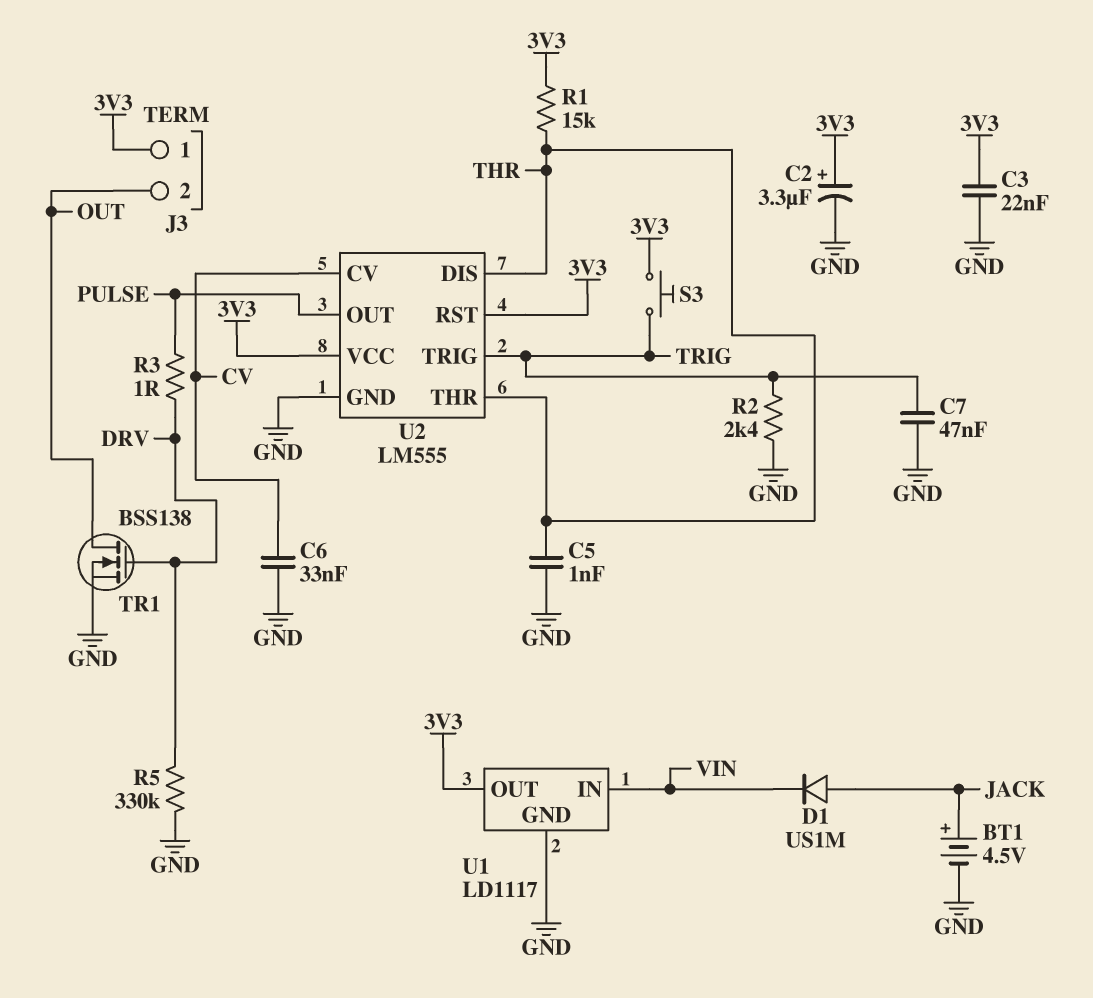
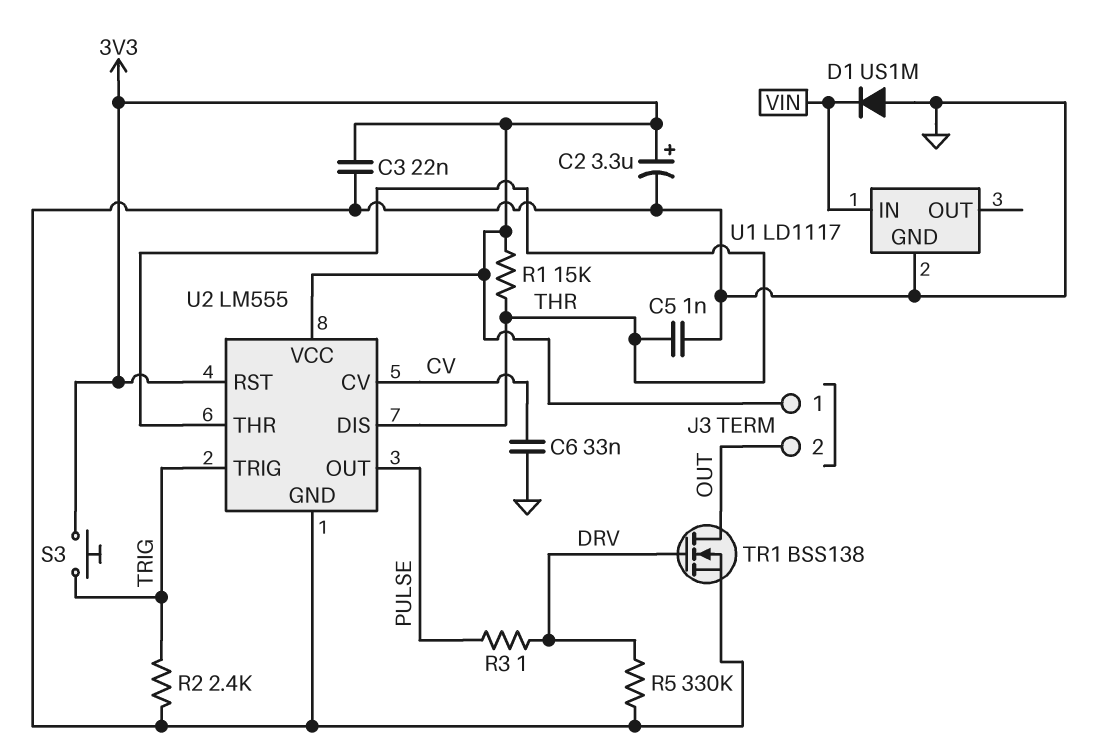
BT1: 4.5V (plus JACK, minus GND) -> none
C7: 47nF (GND, TRIG) -> none
D1: diode US1M (A JACK, K VIN) -> diode US1M (A GND, K VIN)
U1 pin OUT: 3V3 -> none

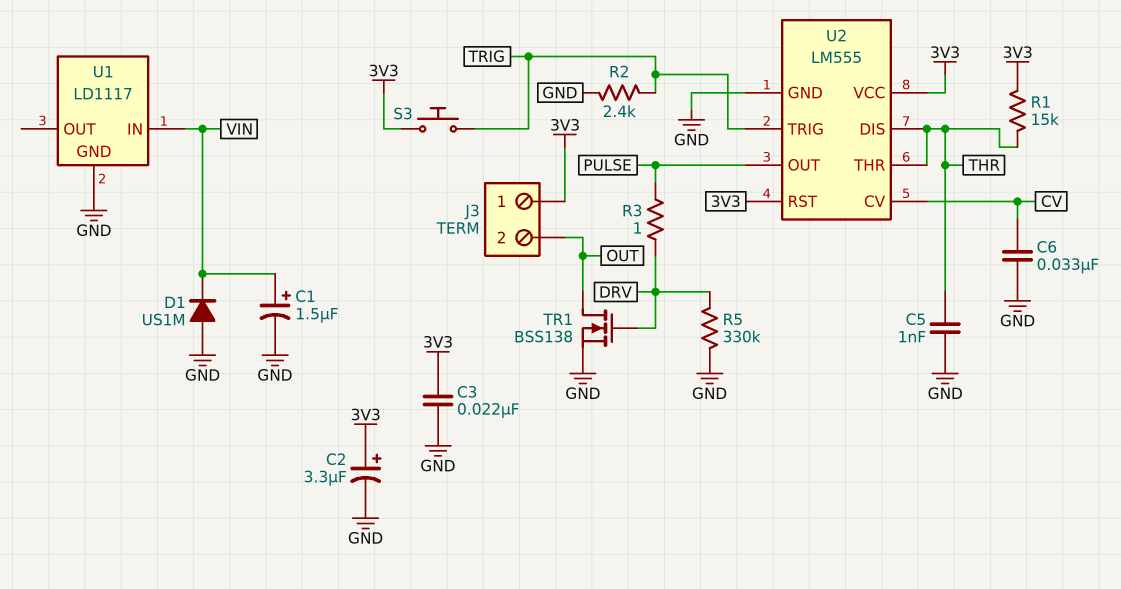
C1: none -> 1.5uF (plus VIN, minus GND)

